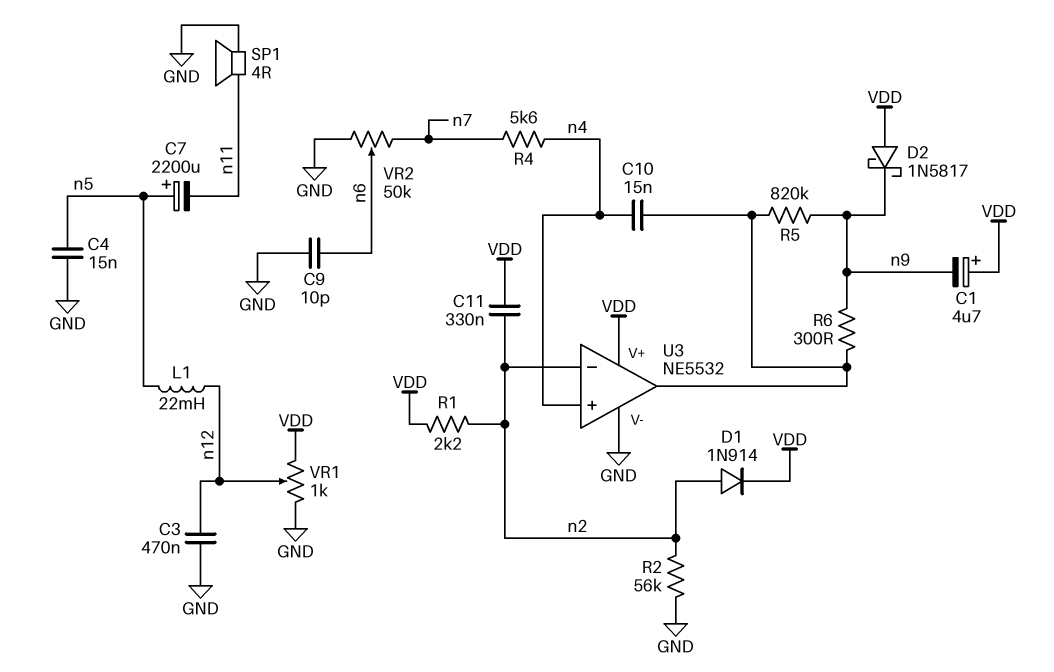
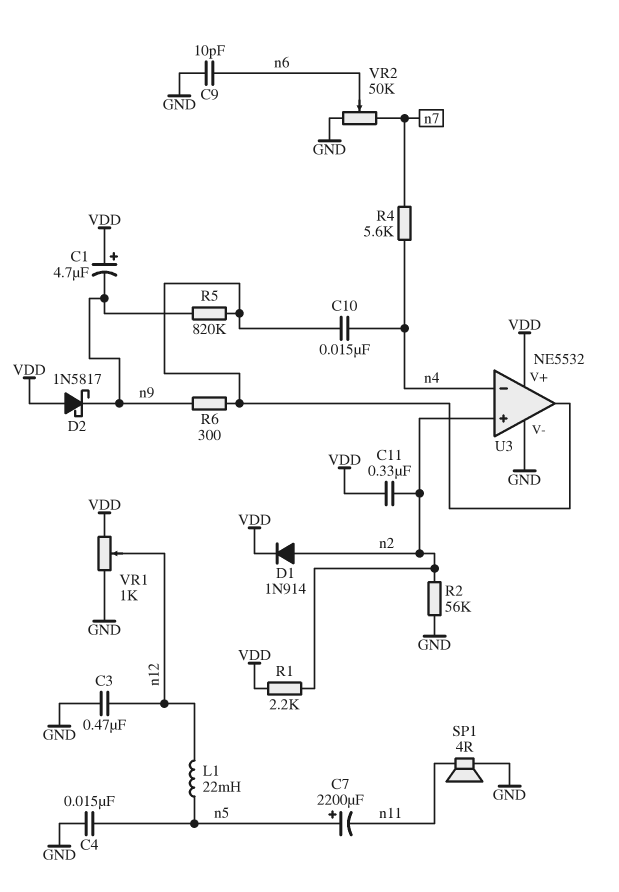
U3 pin in+: n4 -> n2
U3 pin in-: n2 -> n4

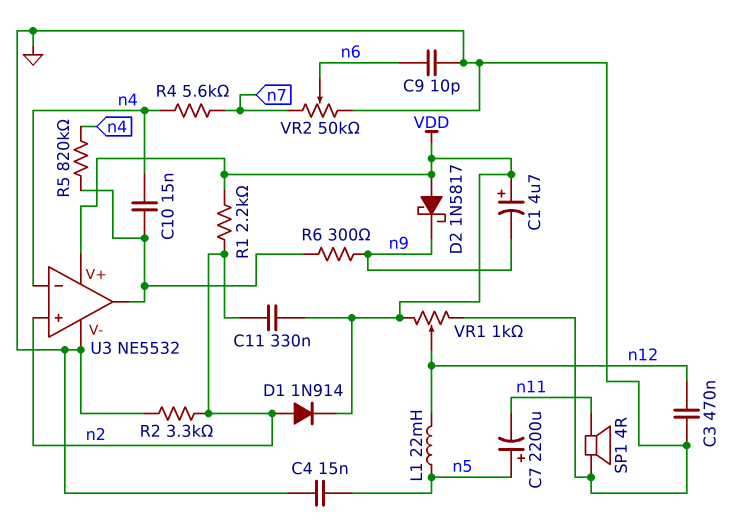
R2: 56k (GND, n2) -> 3.3k (GND, n2)
R5: 820k (U3/out, n9) -> 820k (U3/out, n4)

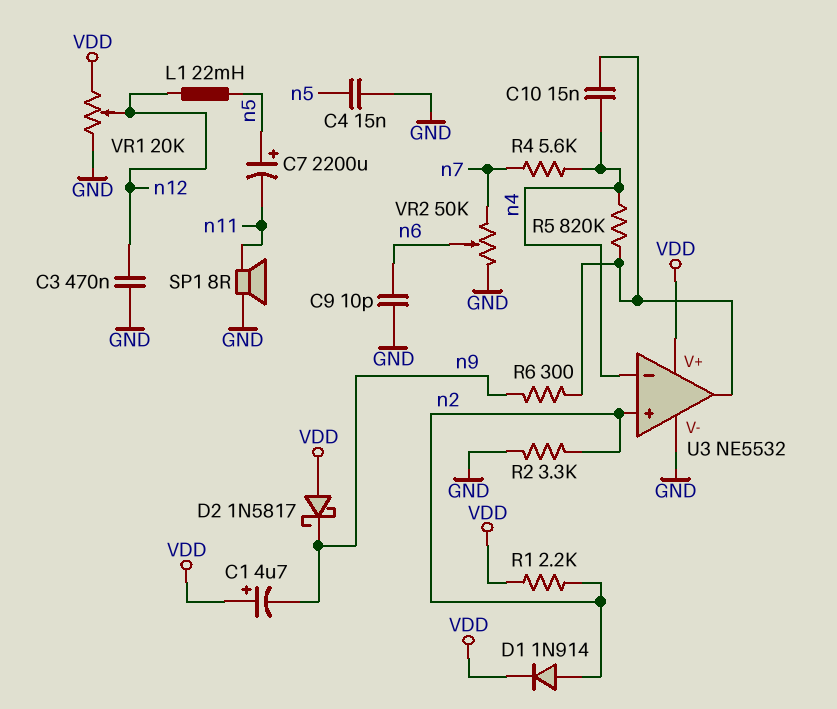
C11: 330nF (VDD, n2) -> none
SP1: speaker 4R (GND, n11) -> speaker 8R (GND, n11)
VR1: 1k (GND, VDD, wiper n12) -> 20k (GND, VDD, wiper n12)

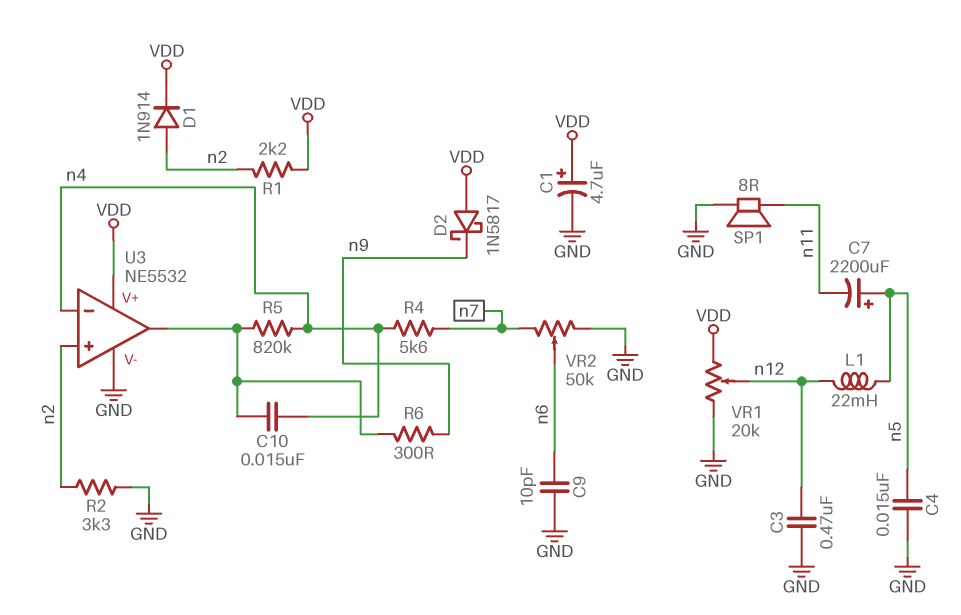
C1: 4.7uF (plus VDD, minus n9) -> 4.7uF (plus VDD, minus GND)

